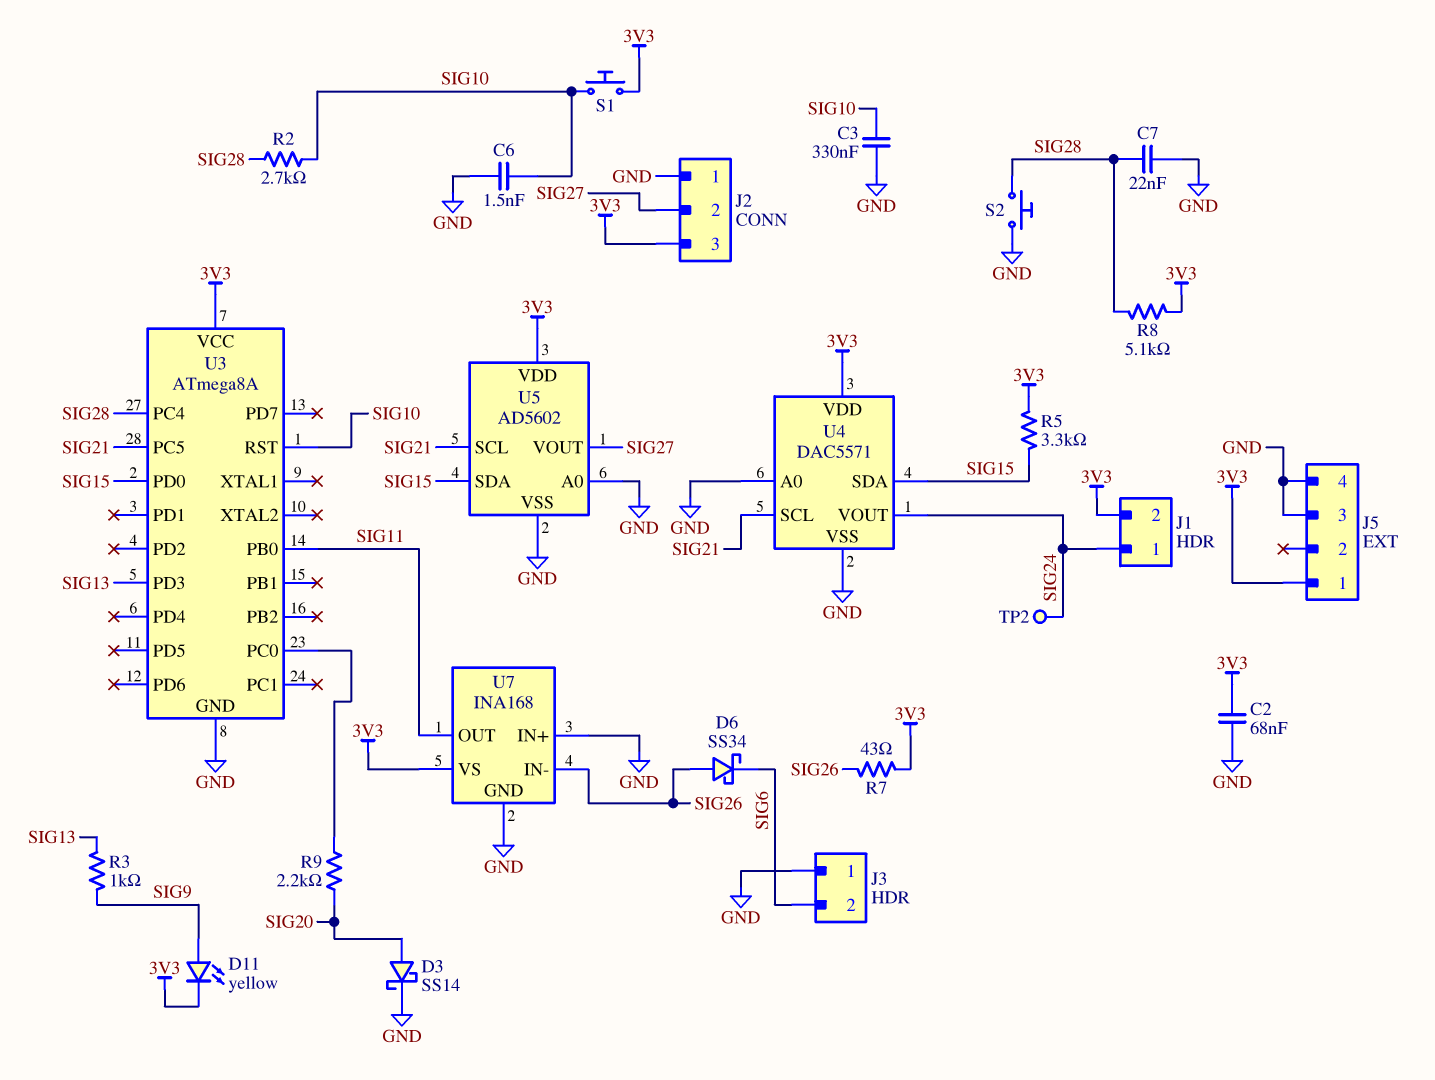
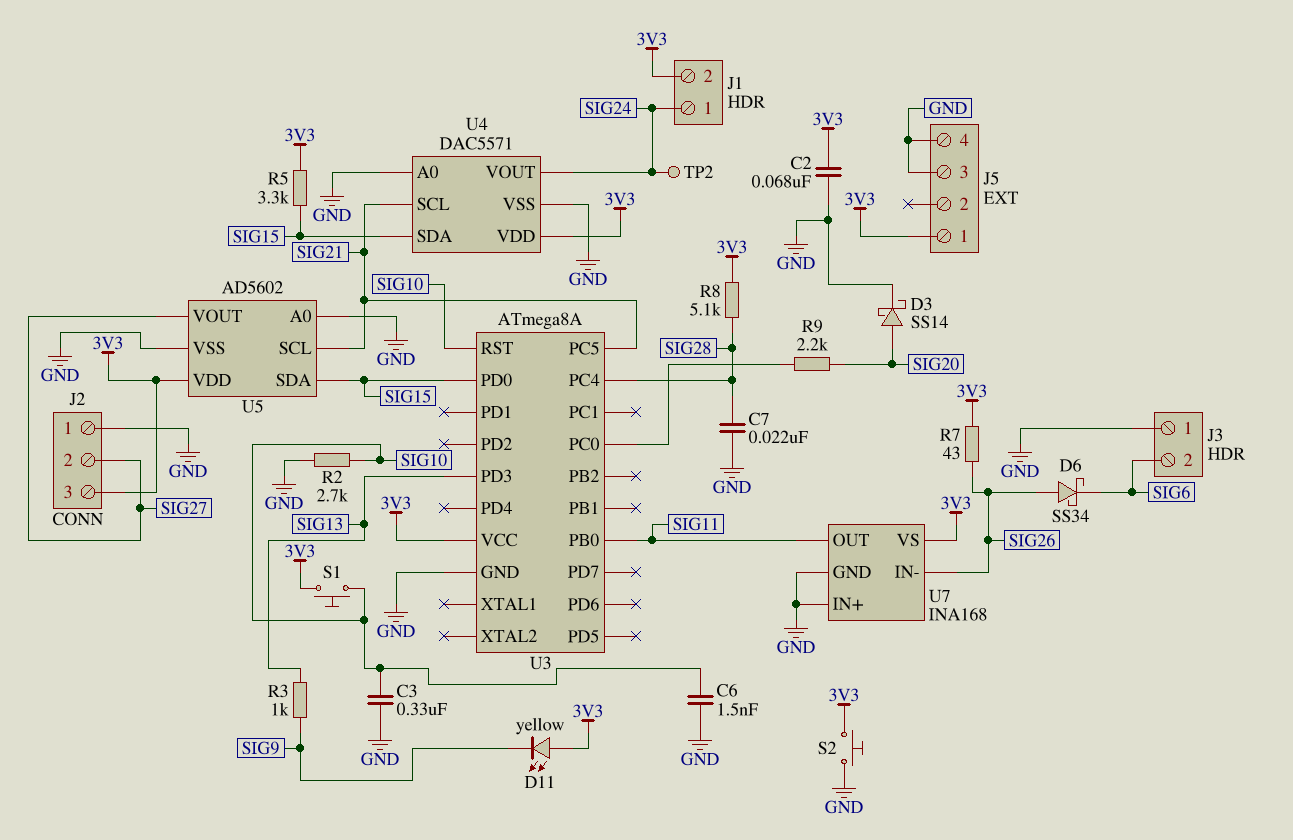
D11: LED yellow (A SIG9, K 3V3) -> LED yellow (A 3V3, K SIG9)
R2: 2.7k (SIG10, SIG28) -> 2.7k (GND, SIG10)
S2: button (GND, SIG28) -> button (3V3, GND)

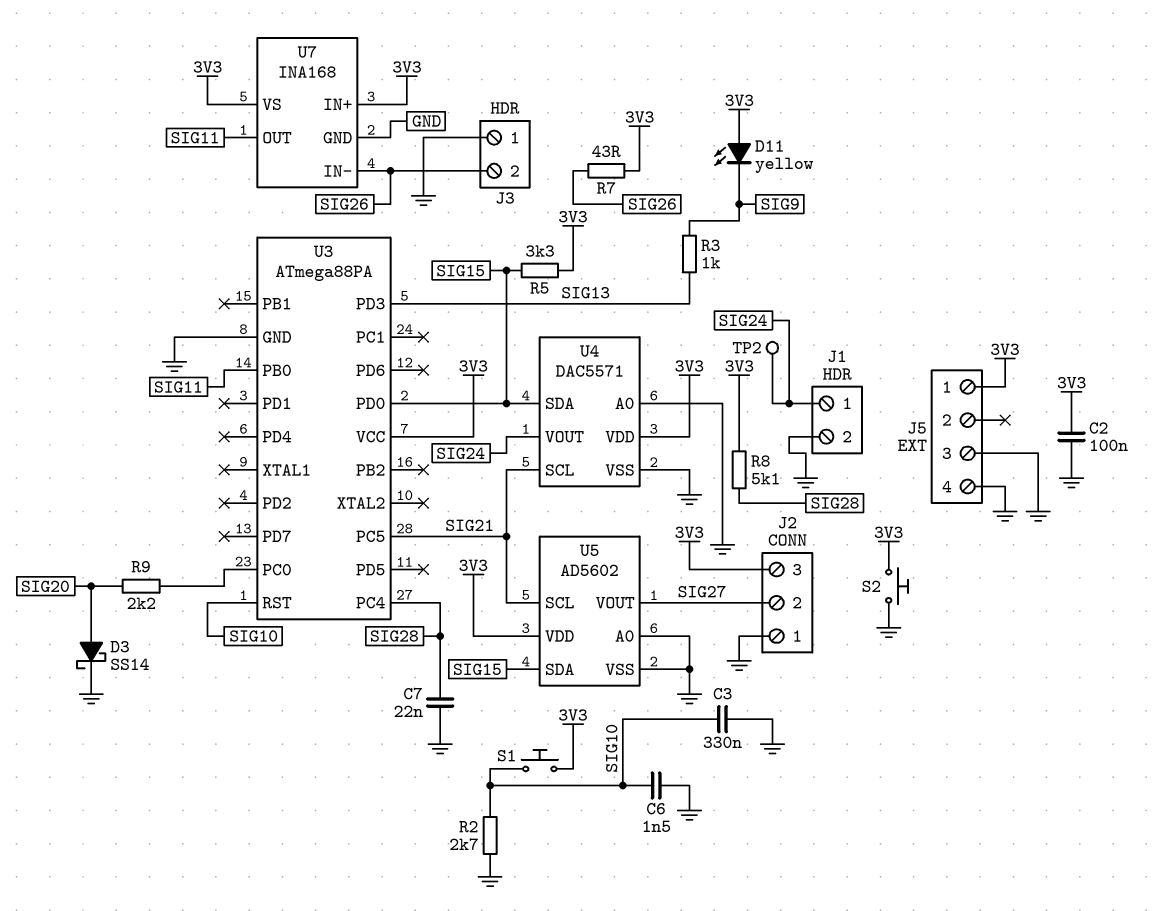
C2: 68nF (3V3, GND) -> 100nF (3V3, GND)
D6: schottky SS34 (A SIG26, K SIG6) -> none
J1 pin 2: 3V3 -> GND
J3 pin 2: SIG6 -> SIG26
U3: ATmega8A -> ATmega88PA
U7 pin IN+: GND -> 3V3

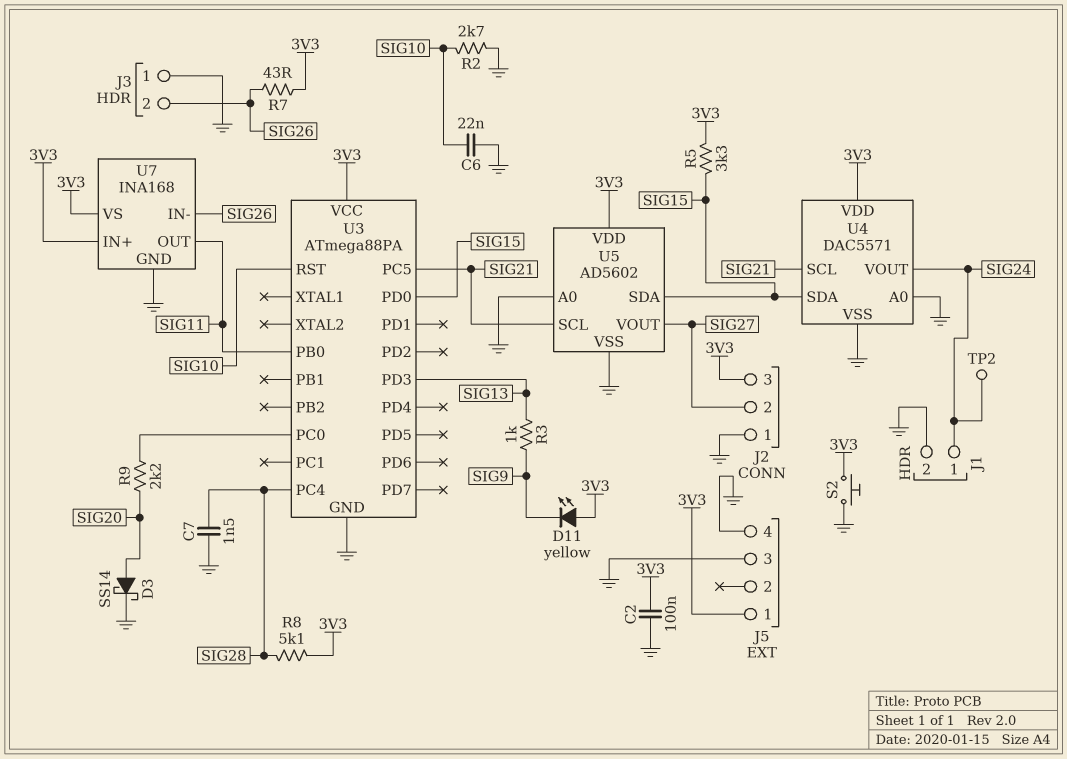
C3: 330nF (GND, SIG10) -> none
C6: 1.5nF (GND, SIG10) -> 22nF (GND, SIG10)
C7: 22nF (GND, SIG28) -> 1.5nF (GND, SIG28)
S1: button (3V3, SIG10) -> none

